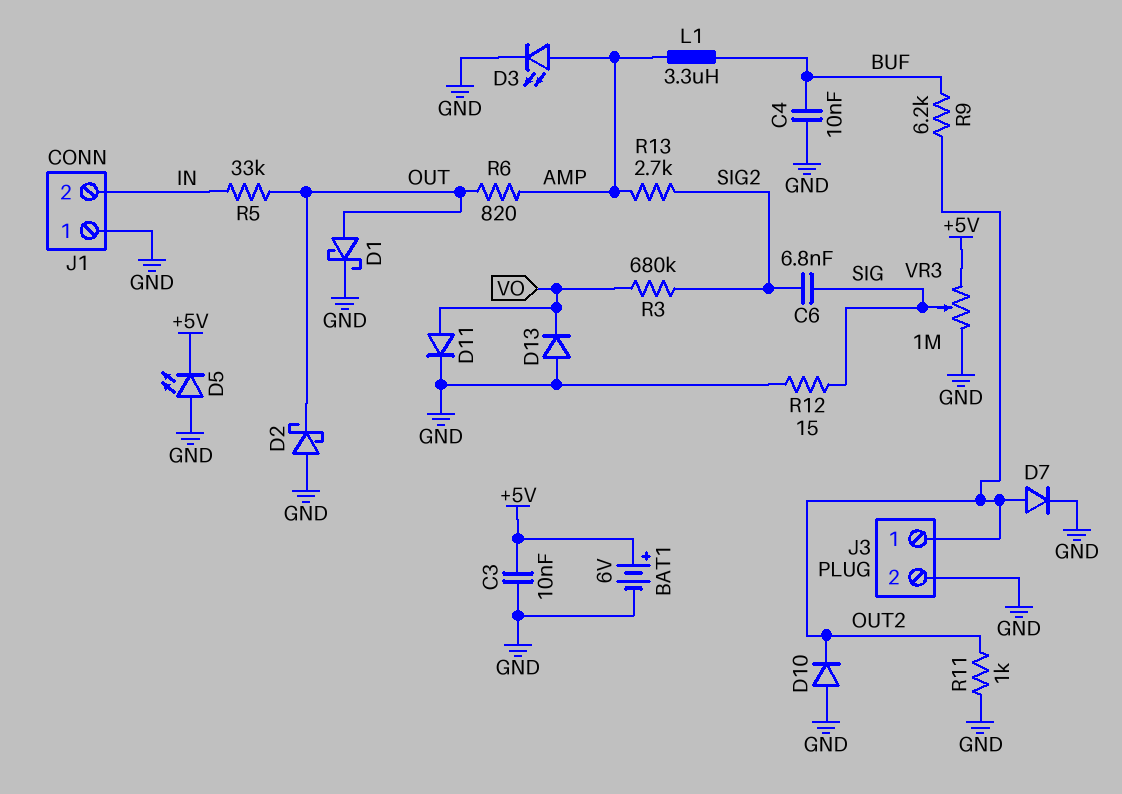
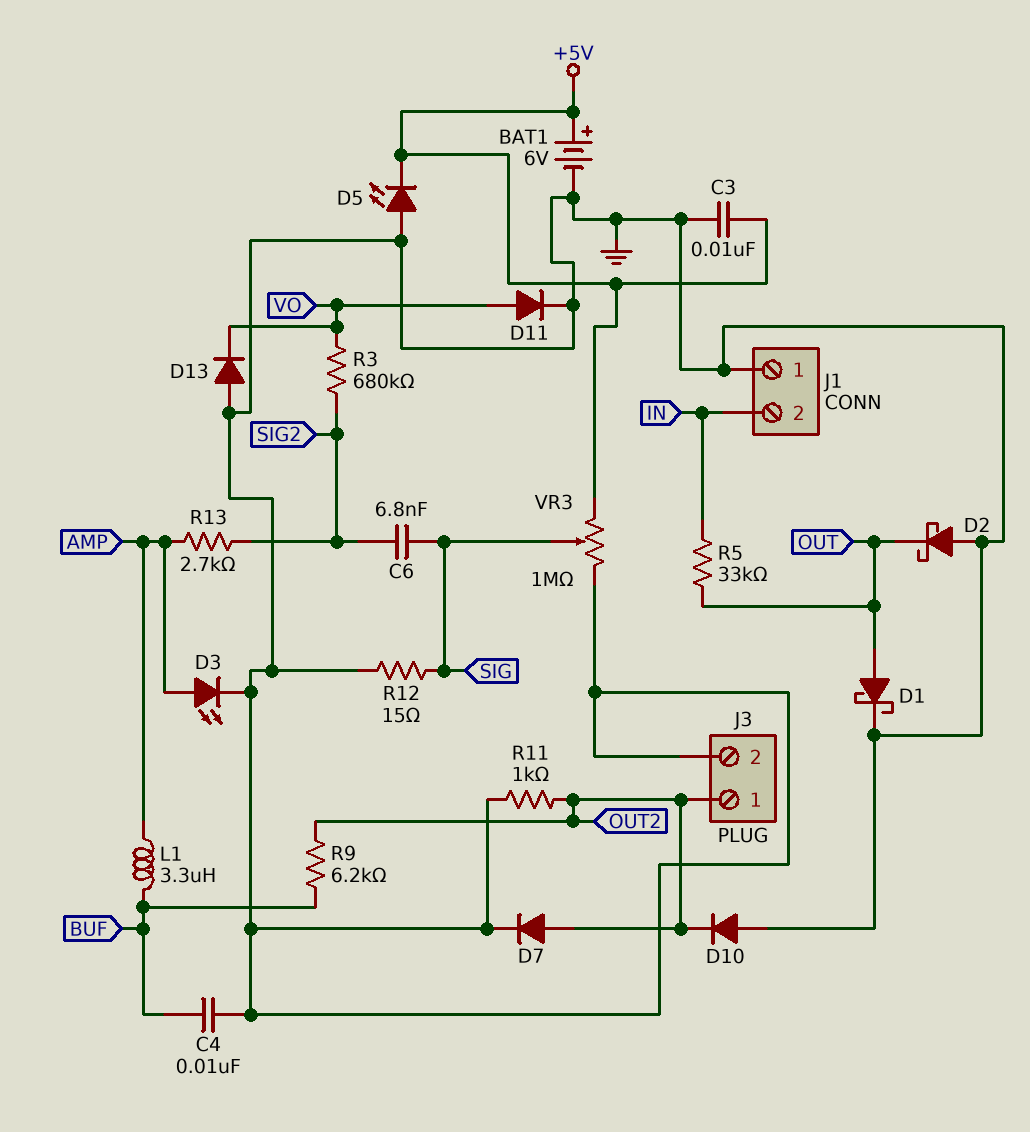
R6: 820 (AMP, OUT) -> none

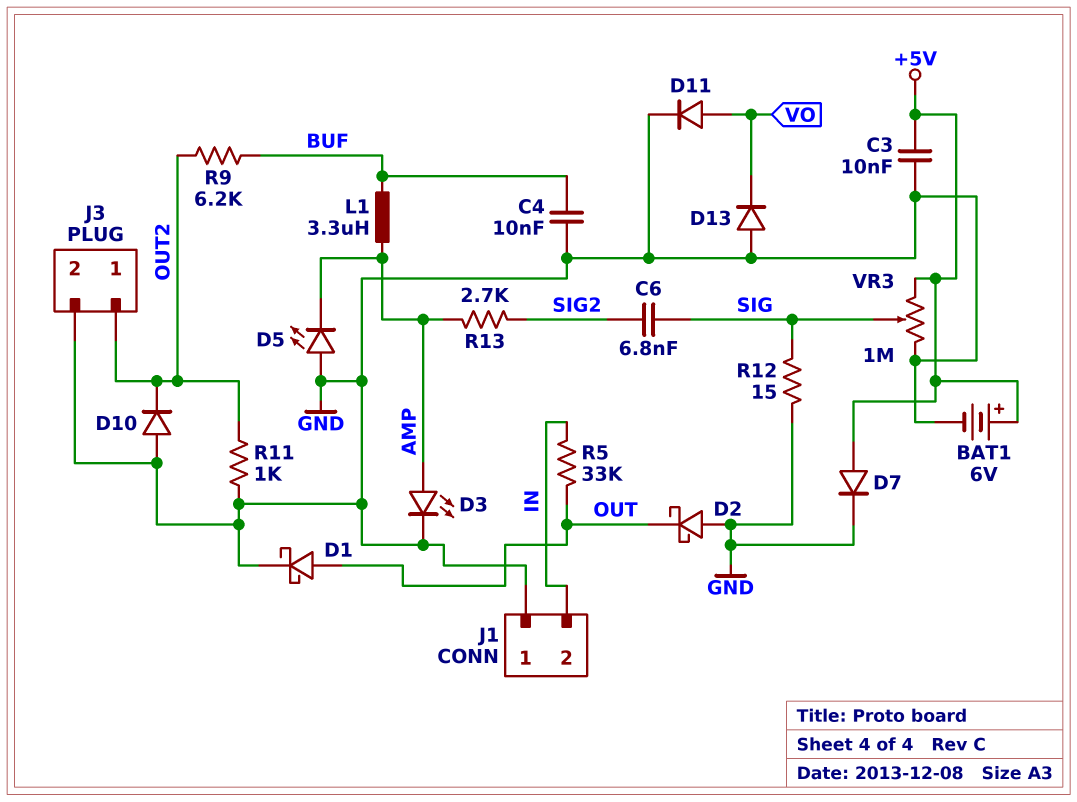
D5: LED (A GND, K +5V) -> LED (A GND, K AMP)
D7: diode (A OUT2, K GND) -> diode (A +5V, K GND)
R3: 680k (SIG2, VO) -> none

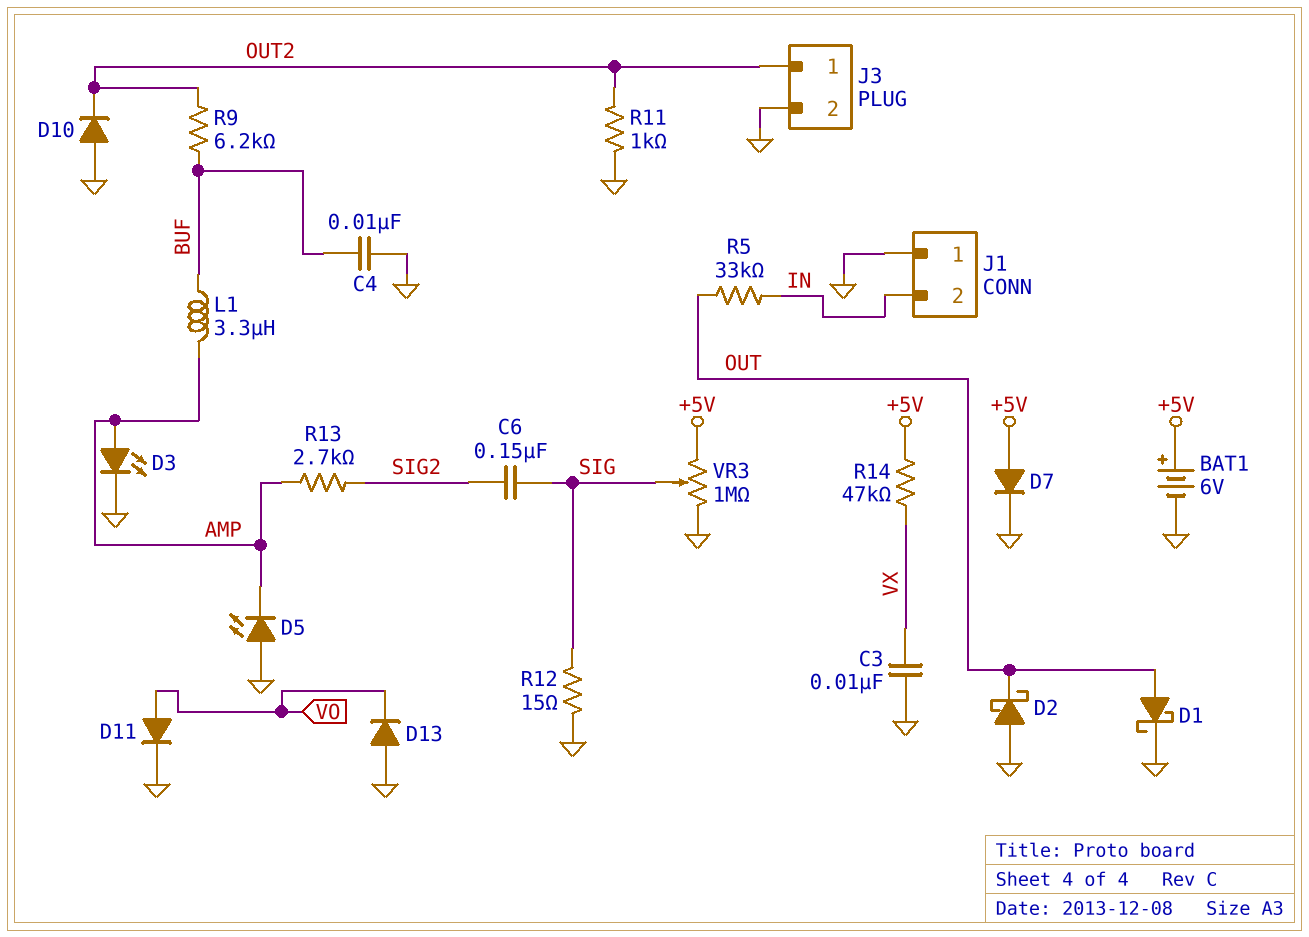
C3: 10nF (+5V, GND) -> 10nF (GND, VX)
C6: 6.8nF (SIG, SIG2) -> 150nF (SIG, SIG2)
R14: none -> 47k (+5V, VX)

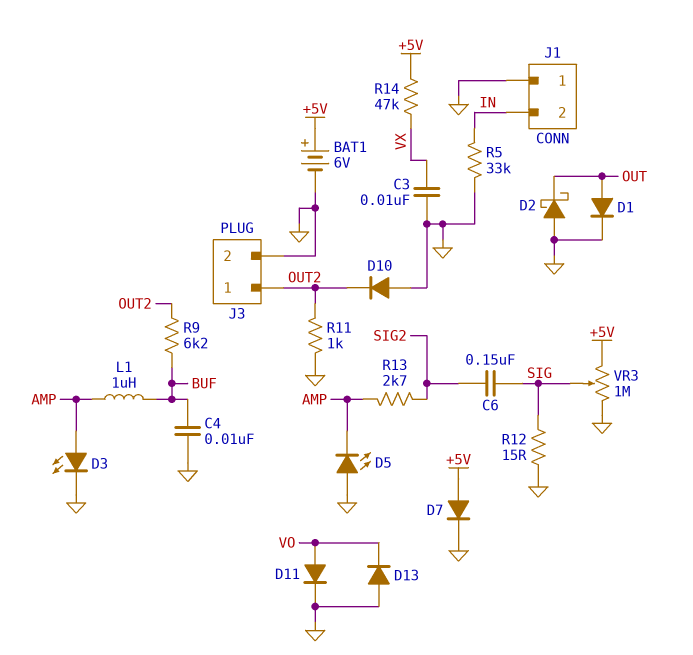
D1: schottky (A OUT, K GND) -> diode (A OUT, K GND)
L1: 3.3uH (AMP, BUF) -> 1uH (AMP, BUF)
R5: 33k (IN, OUT) -> 33k (GND, IN)

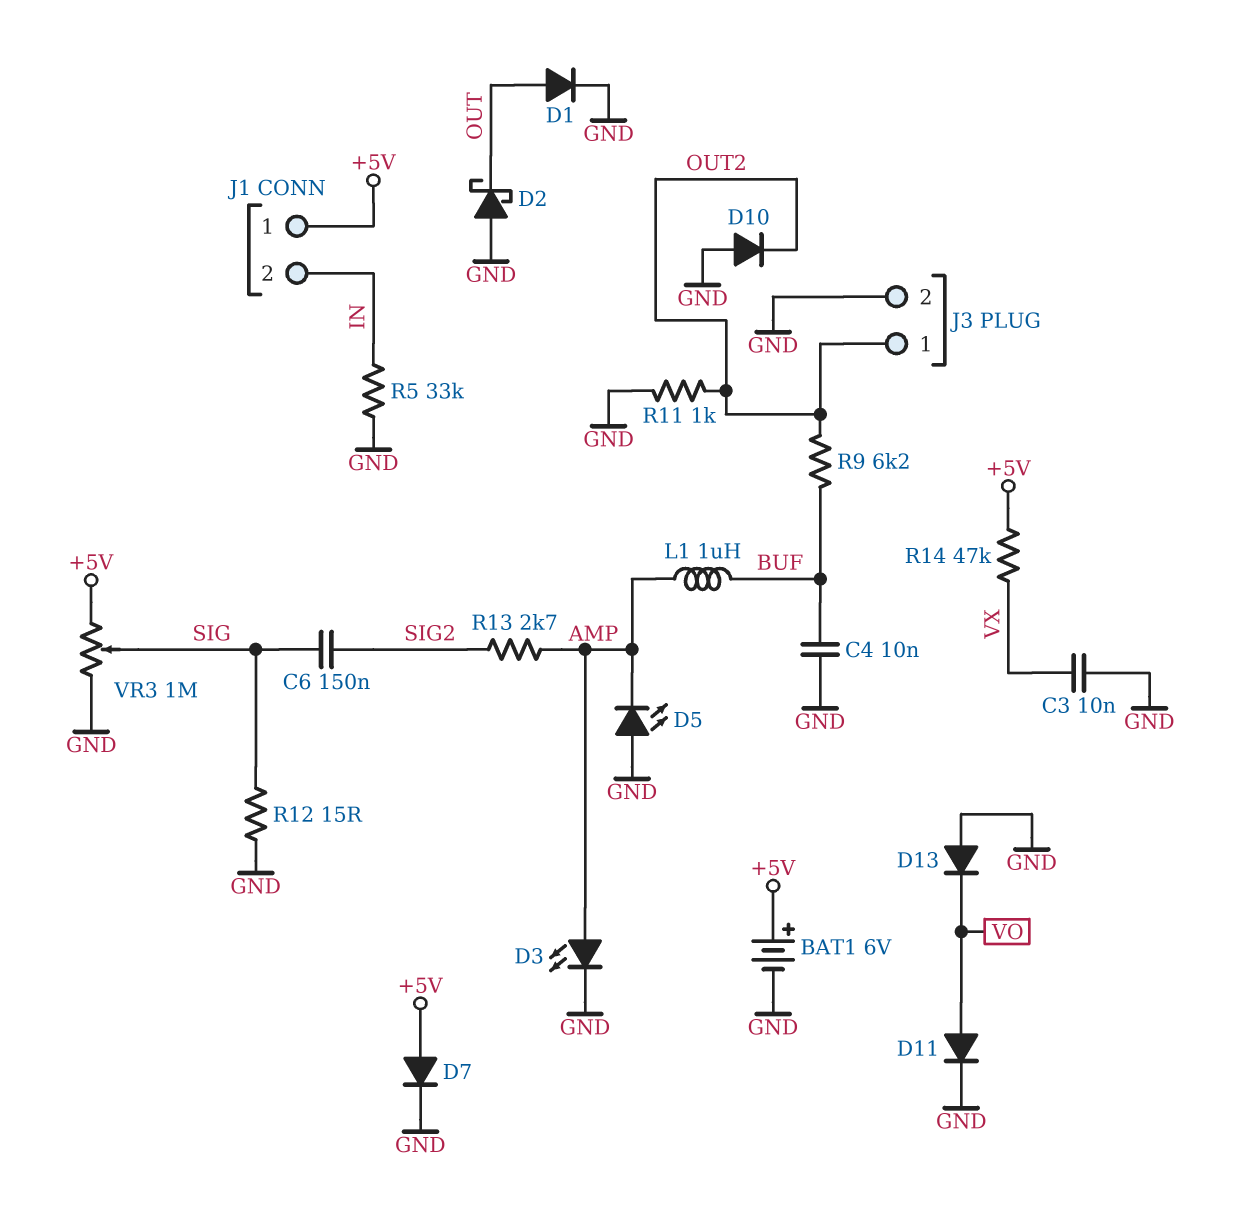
J1 pin 1: GND -> +5V

